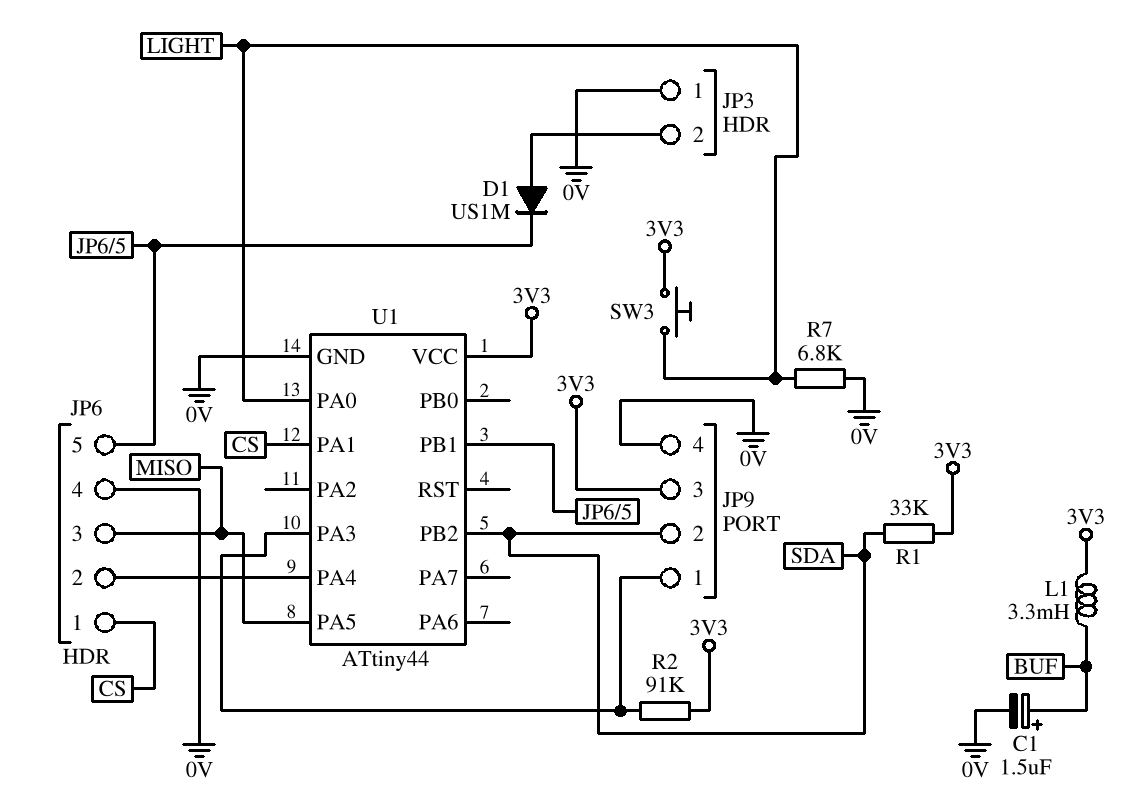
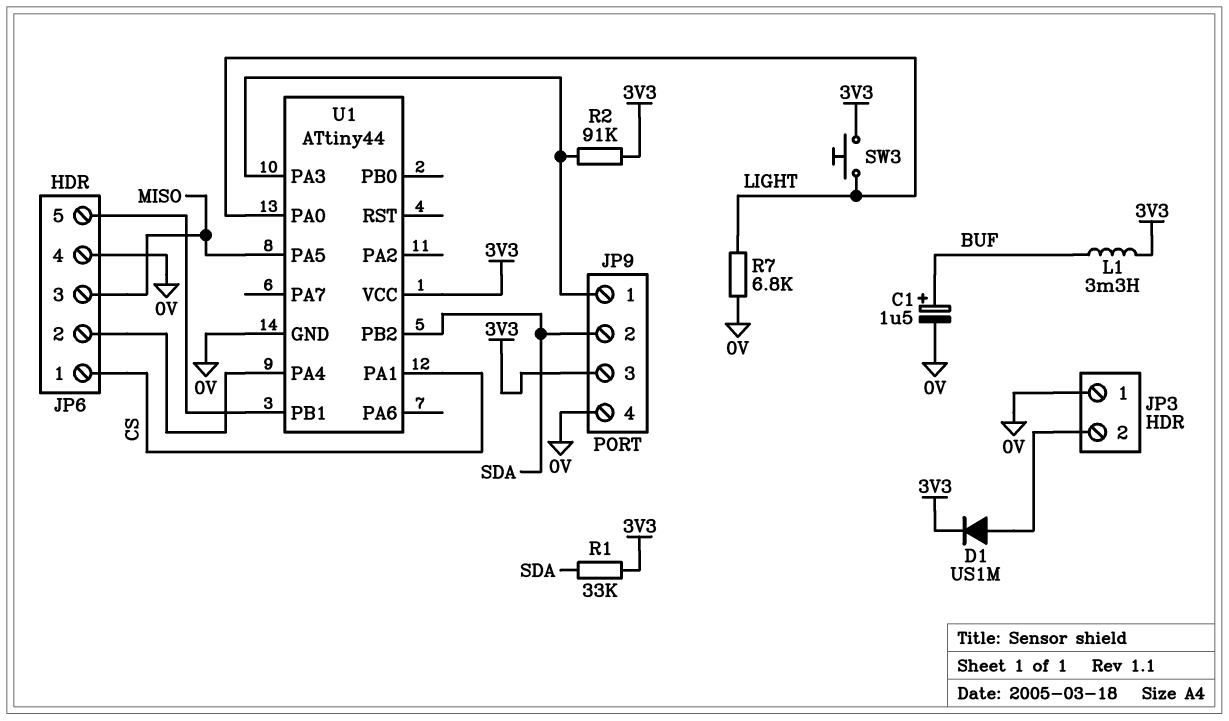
D1: diode US1M (A JP3/2, K JP6/5) -> diode US1M (A JP3/2, K 3V3)

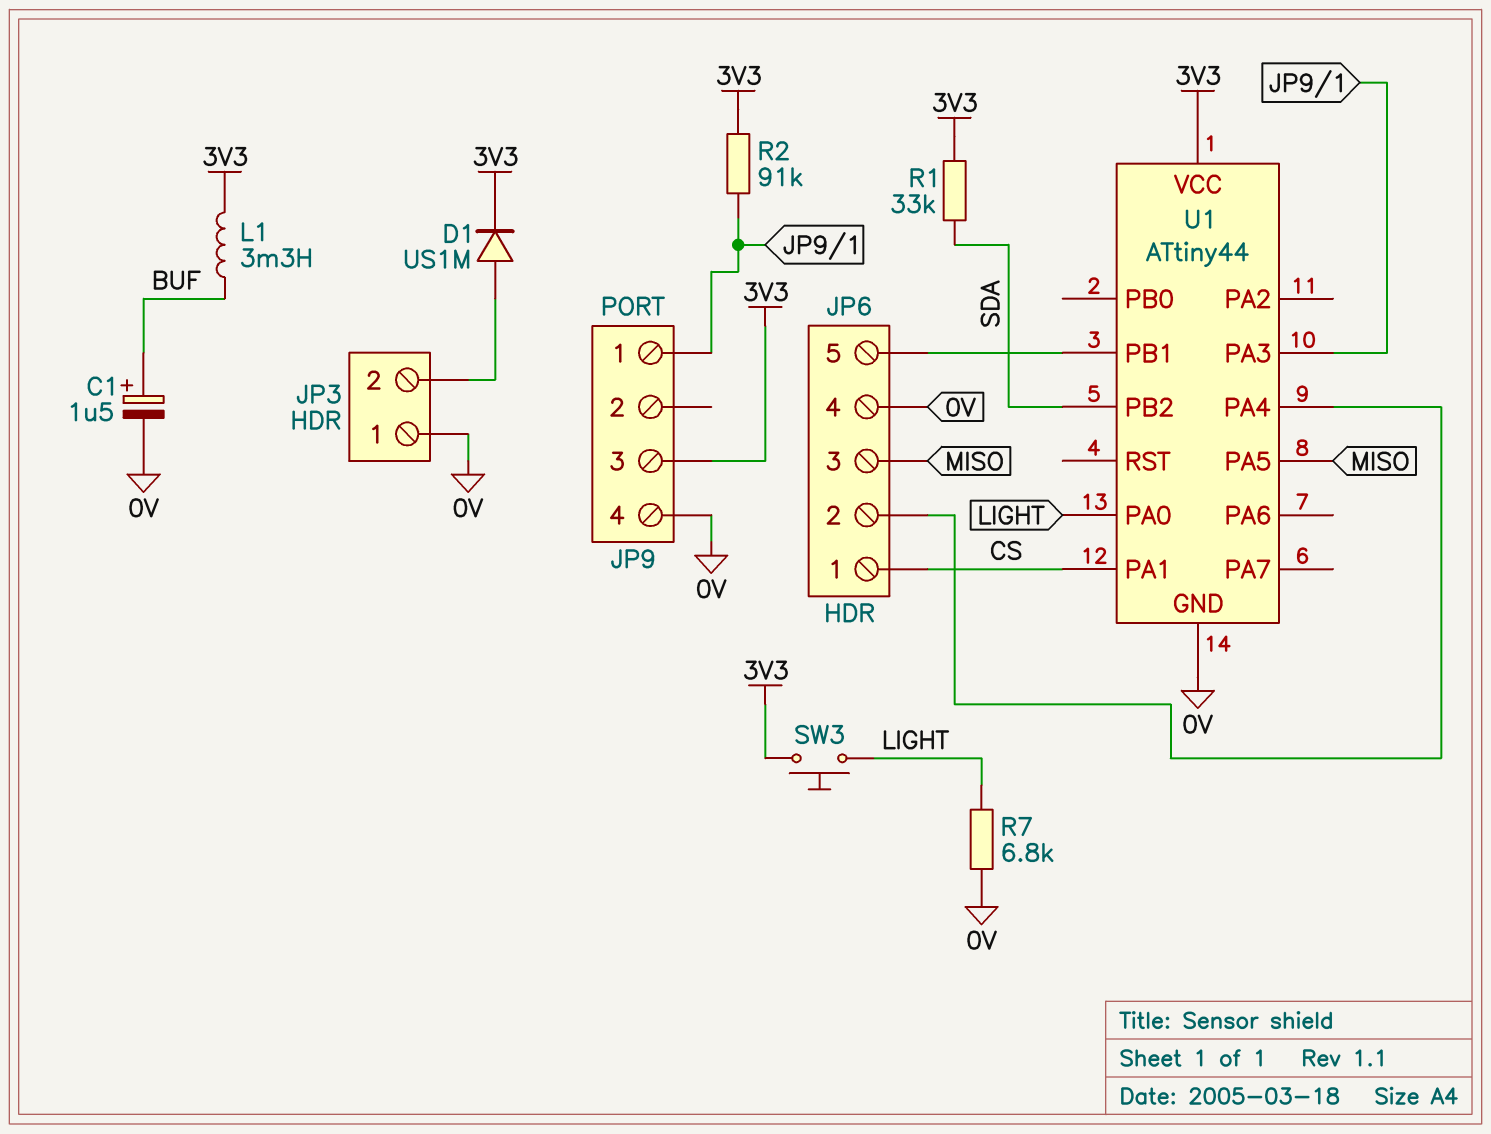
JP9 pin 2: SDA -> none

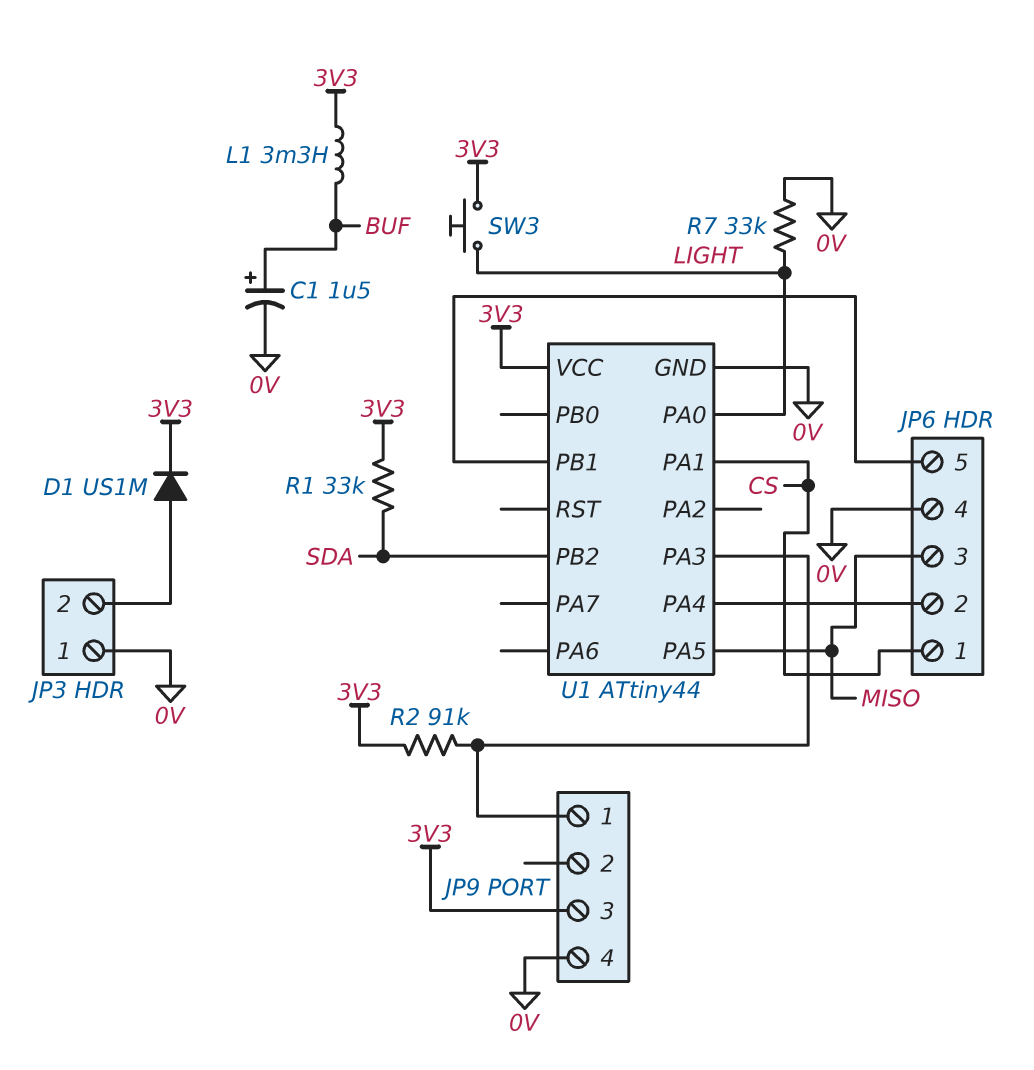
R7: 6.8k (0V, LIGHT) -> 33k (0V, LIGHT)

